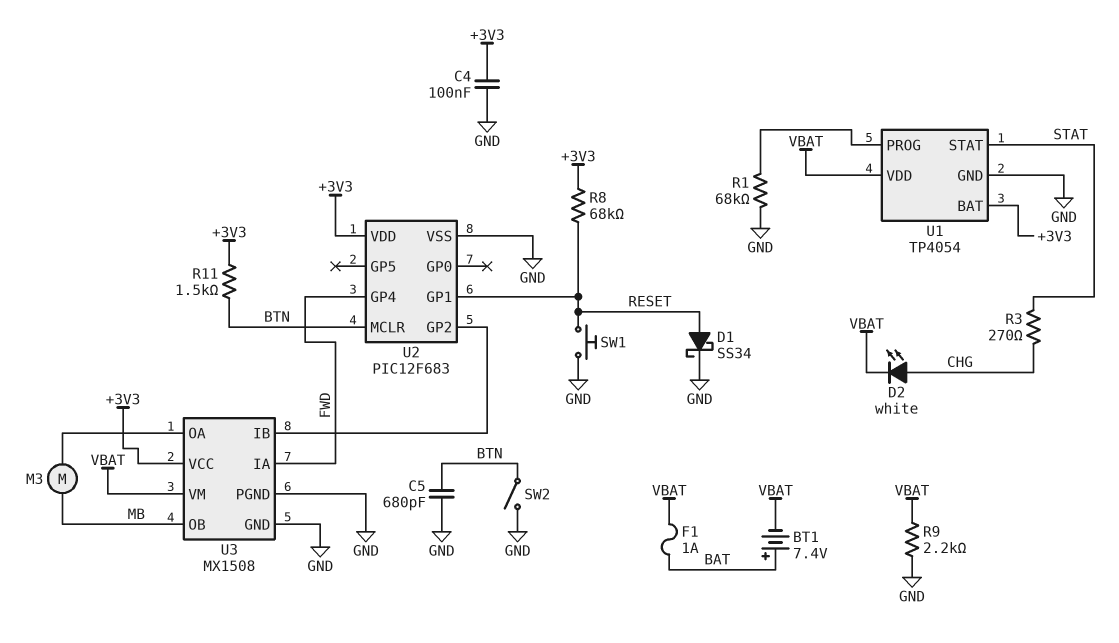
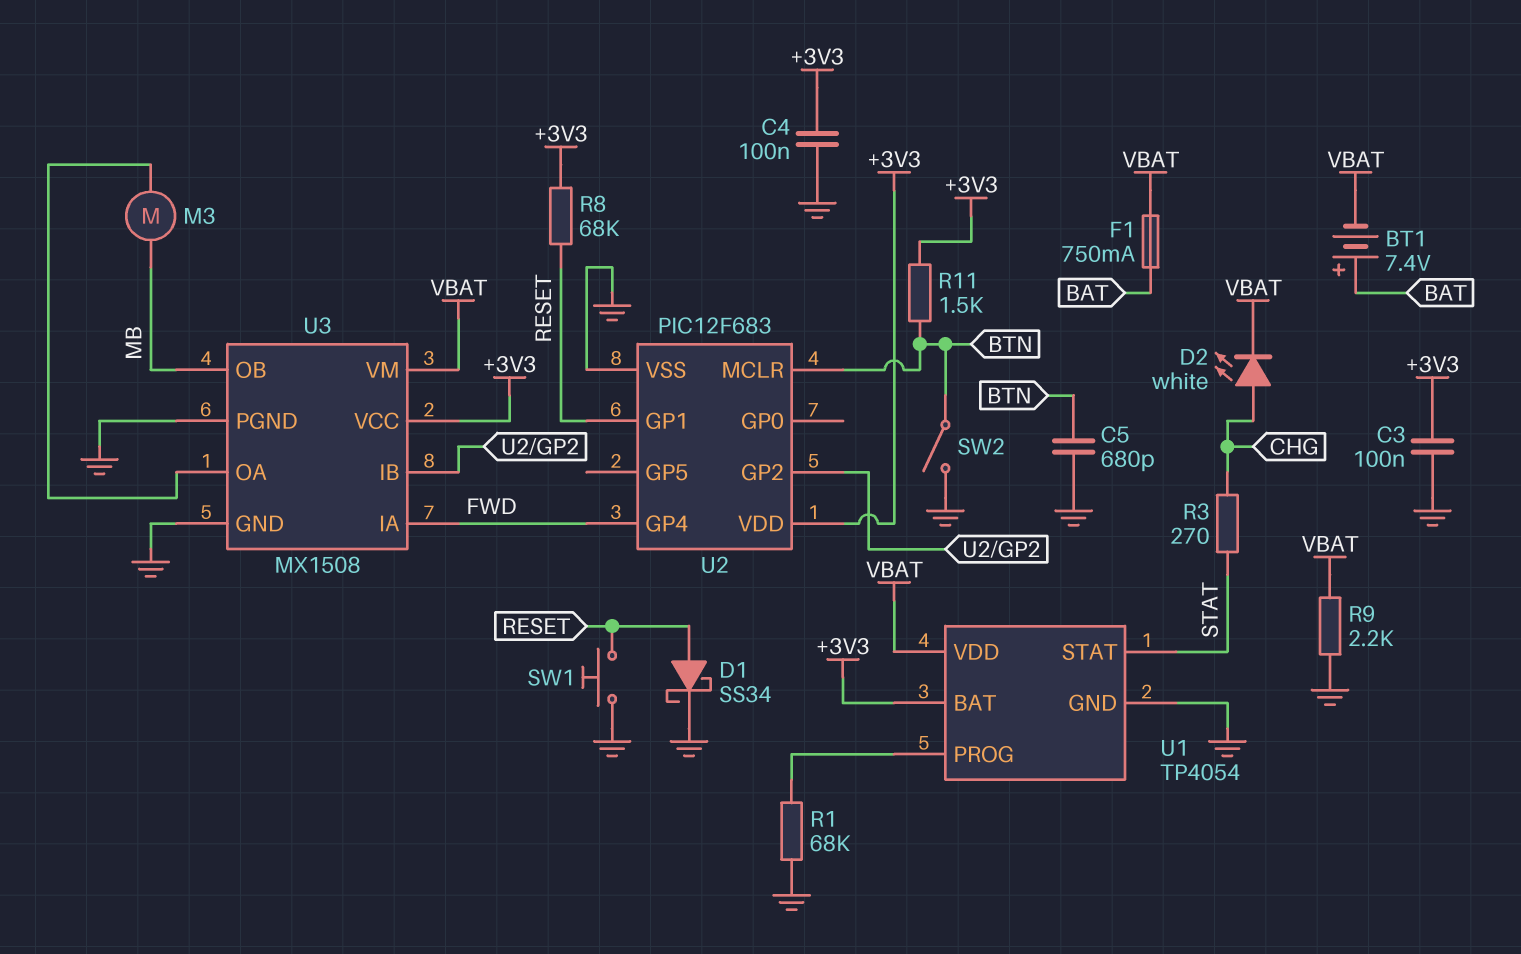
C3: none -> 100nF (+3V3, GND)
F1: 1A (BAT, VBAT) -> 750mA (BAT, VBAT)

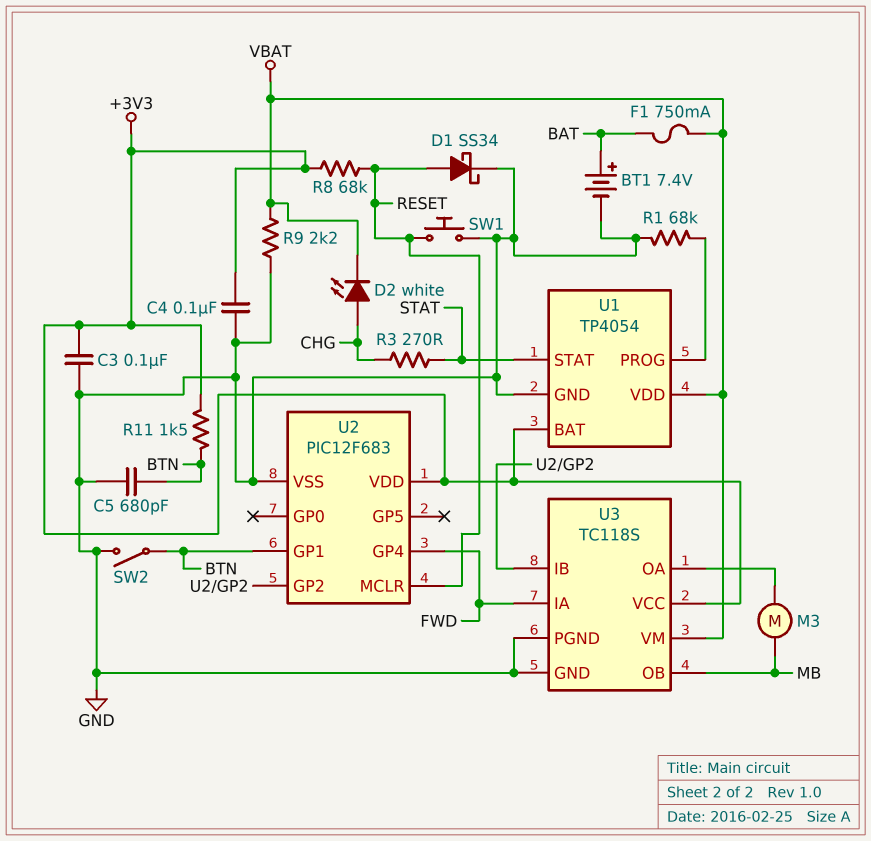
BT1: 7.4V (plus BAT, minus VBAT) -> 7.4V (plus BAT, minus GND)
U2 pin GP1: RESET -> BTN
U2 pin MCLR: BTN -> RESET
U3: MX1508 -> TC118S

